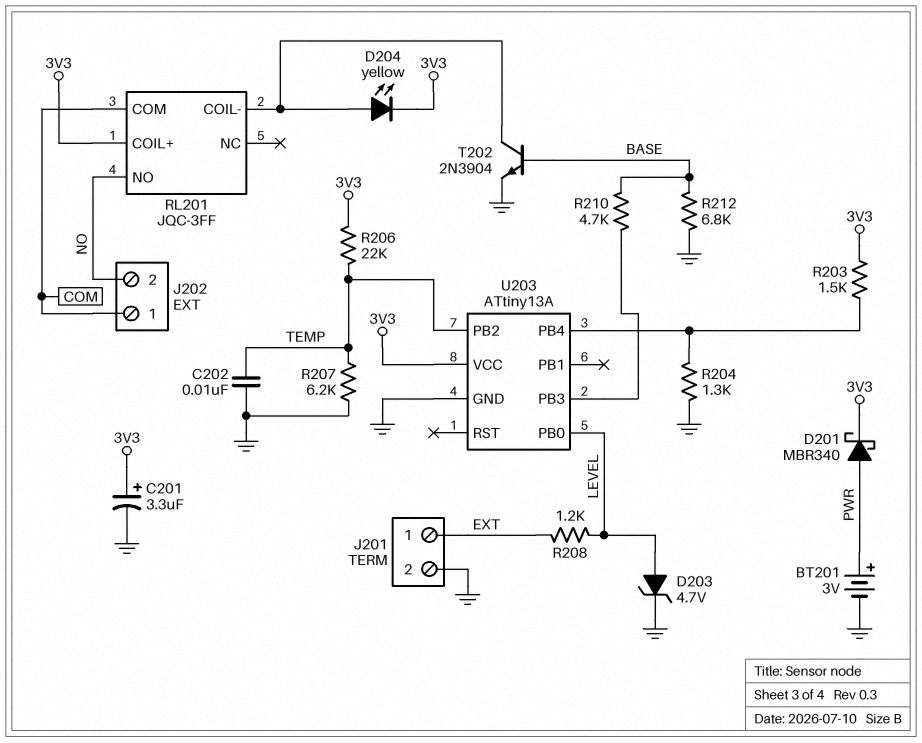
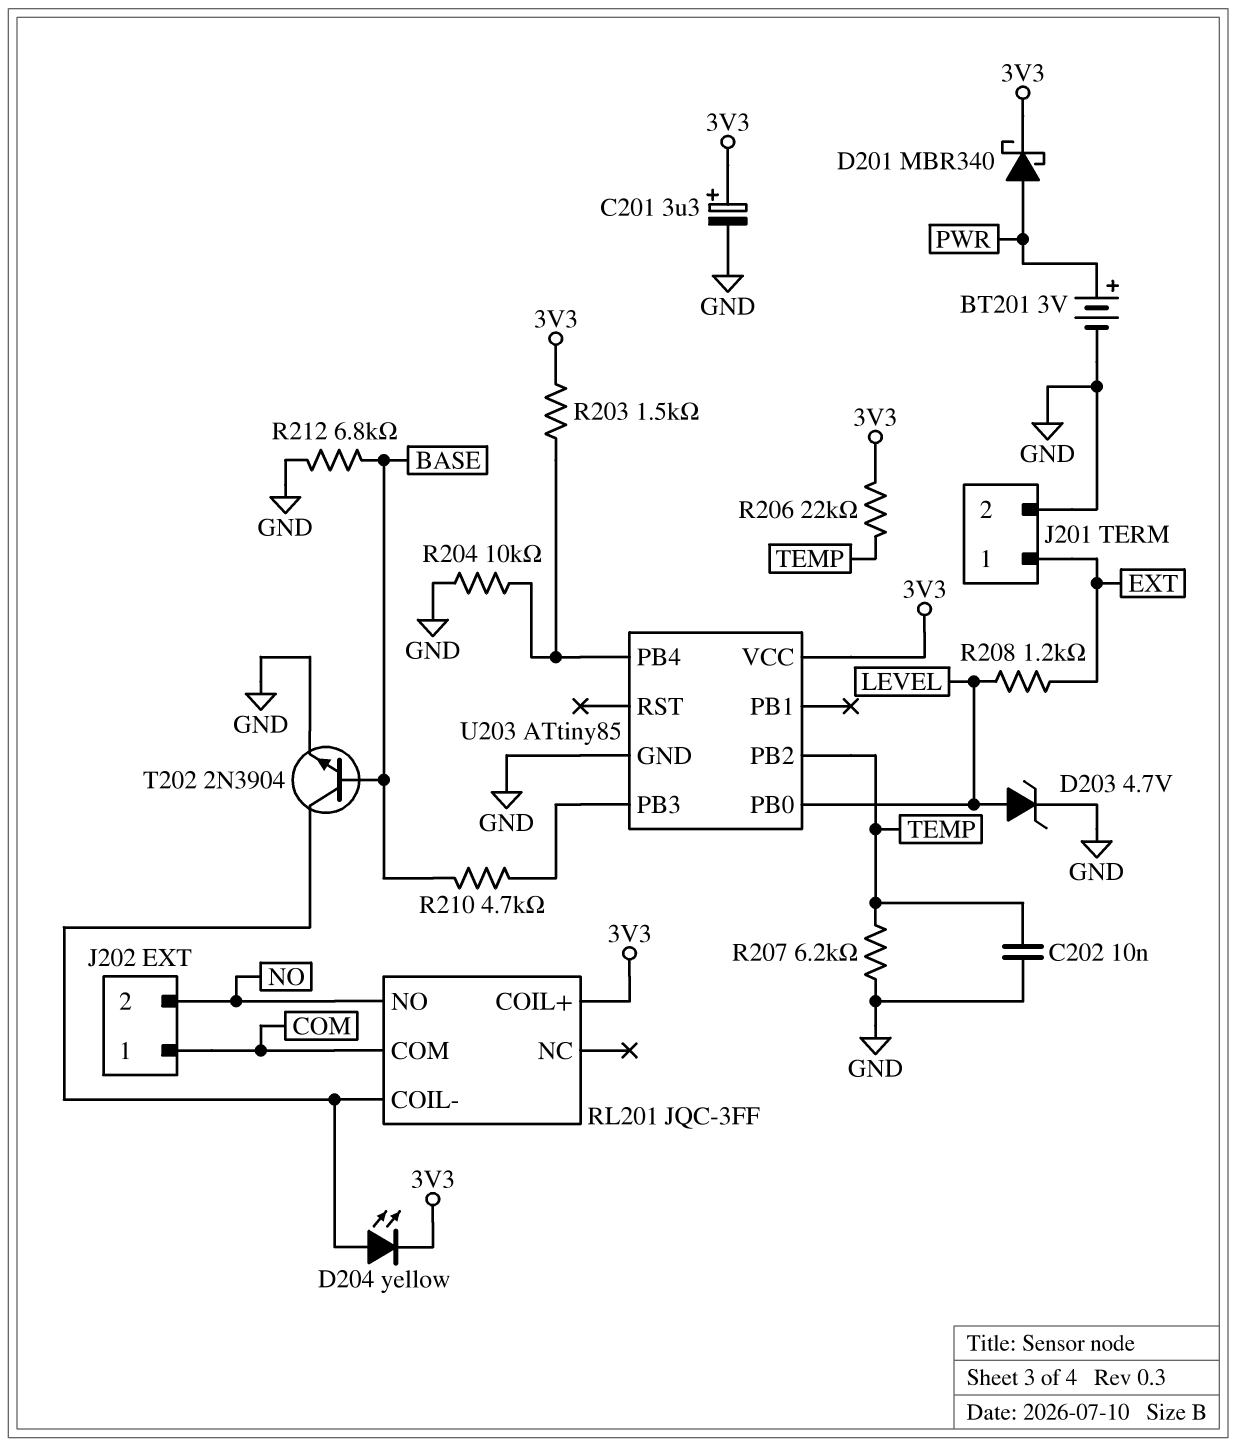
R204: 1.3k (GND, U203/PB4) -> 10k (GND, U203/PB4)
U203: ATtiny13A -> ATtiny85

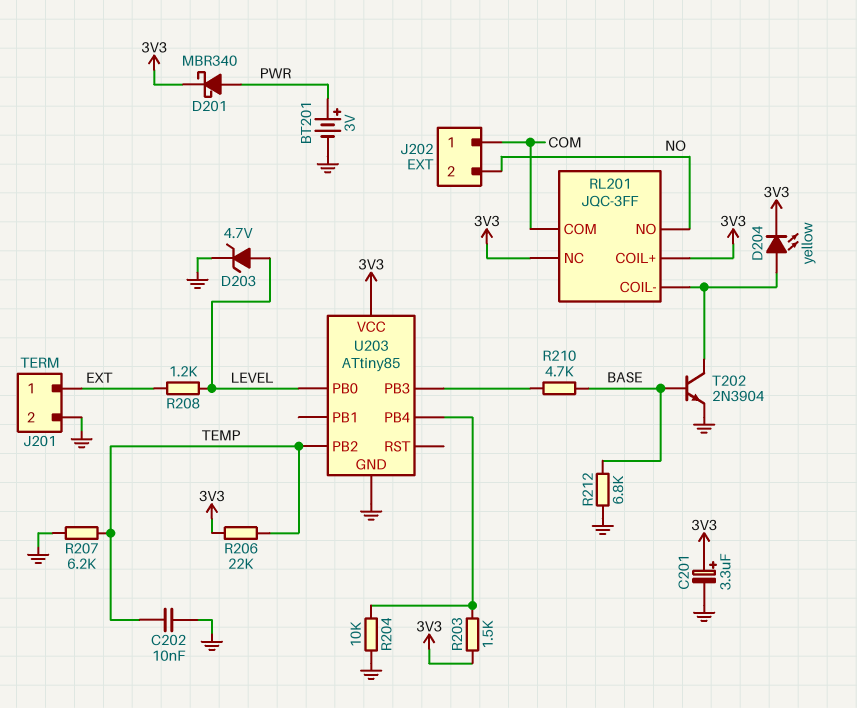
RL201 pin NC: none -> 3V3

